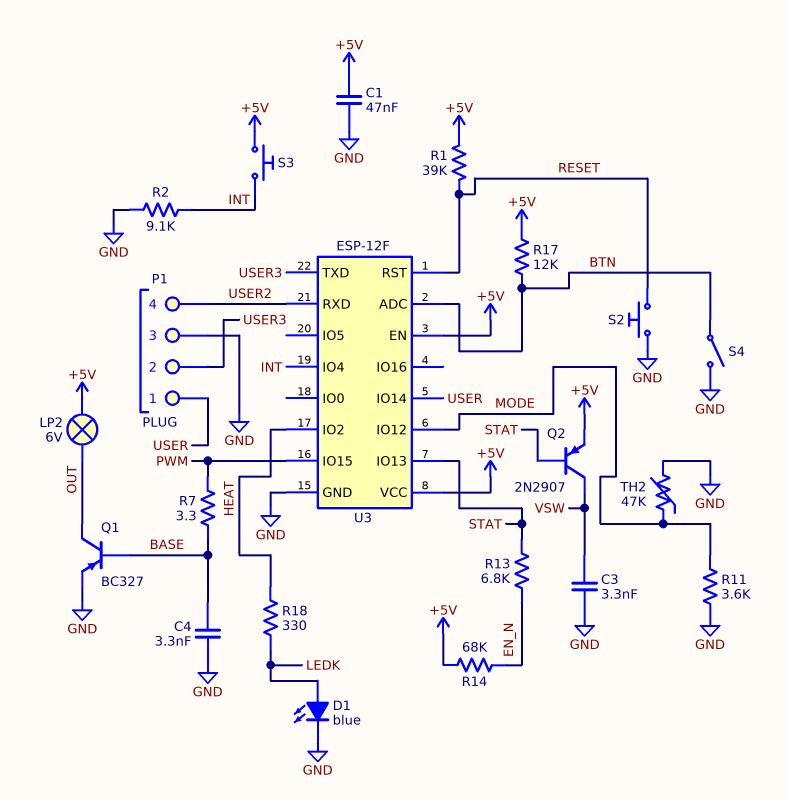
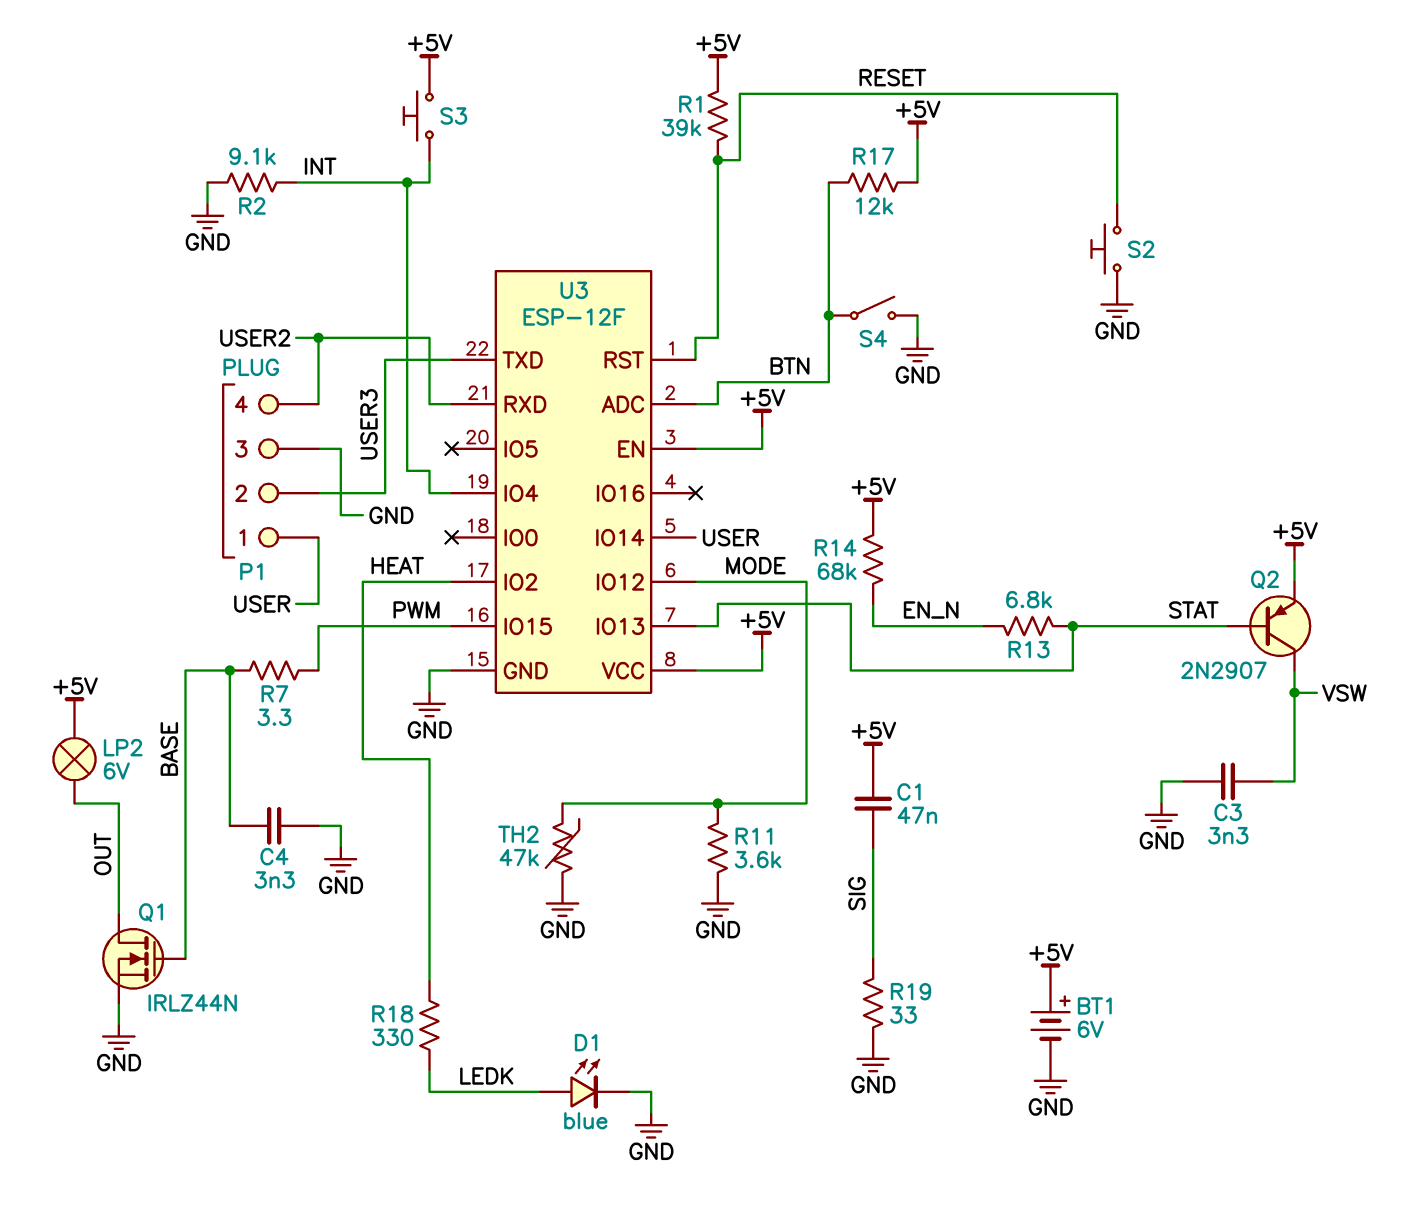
BT1: none -> 6V (plus +5V, minus GND)
C1: 47nF (+5V, GND) -> 47nF (+5V, SIG)
Q1: PNP BC327 (B BASE, C OUT, E GND) -> NMOS IRLZ44N (G BASE, D OUT, S GND)
R19: none -> 33 (GND, SIG)

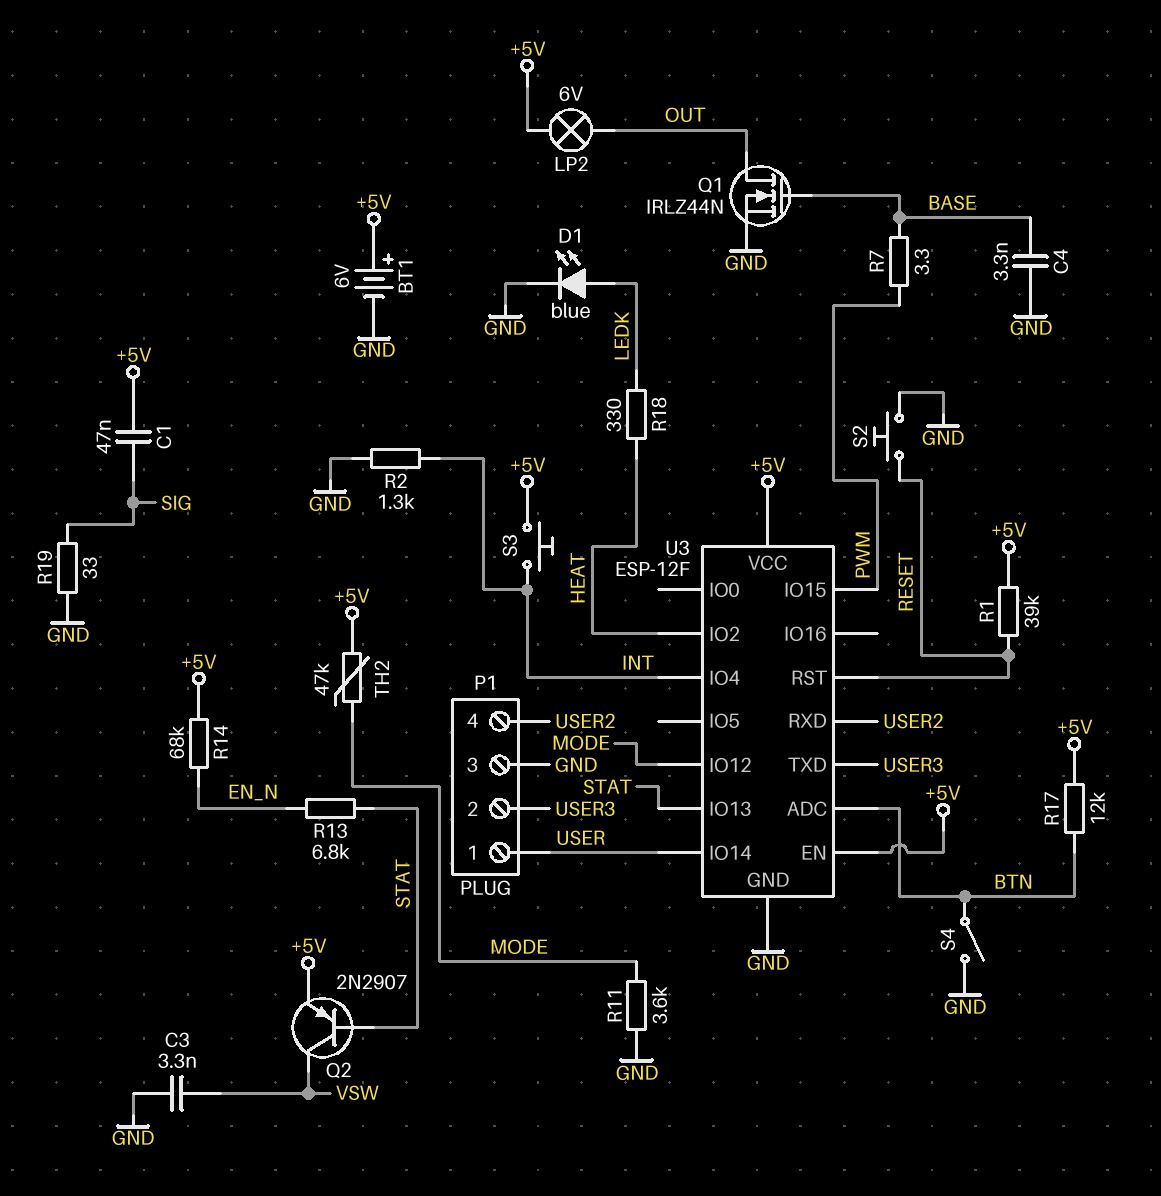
R2: 9.1k (GND, INT) -> 1.3k (GND, INT)
TH2: 47k (GND, MODE) -> 47k (+5V, MODE)

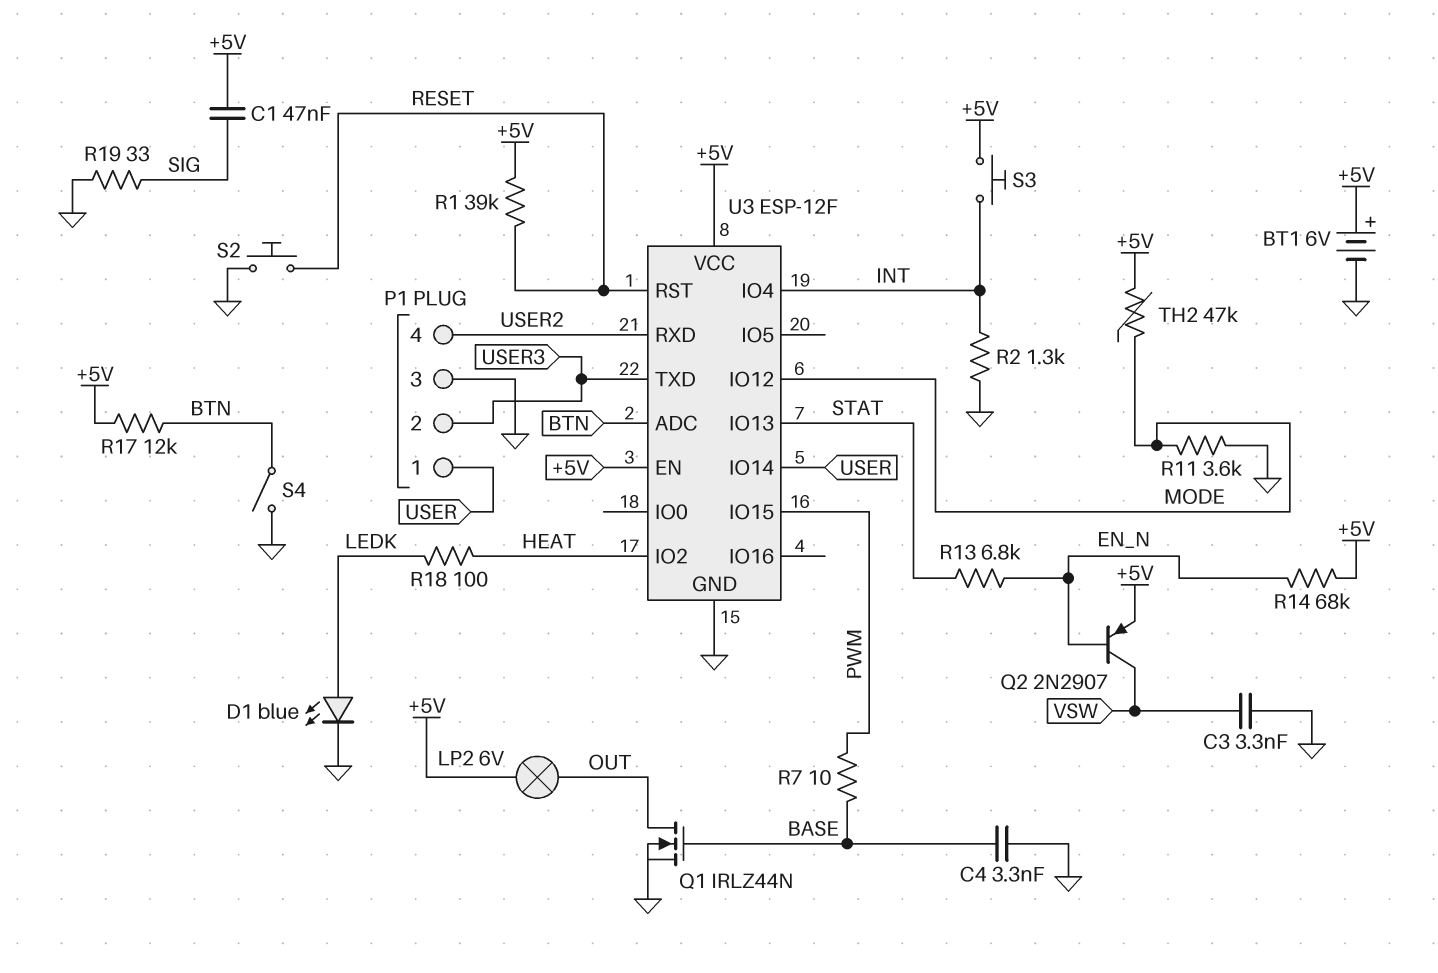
Q2: PNP 2N2907 (B STAT, C VSW, E +5V) -> PNP 2N2907 (B EN_N, C VSW, E +5V)
R7: 3.3 (BASE, PWM) -> 10 (BASE, PWM)
R18: 330 (HEAT, LEDK) -> 100 (HEAT, LEDK)

